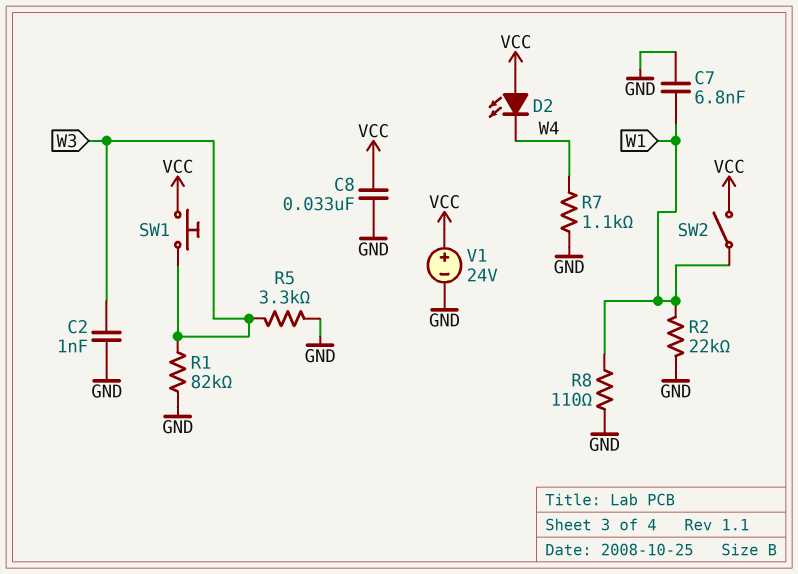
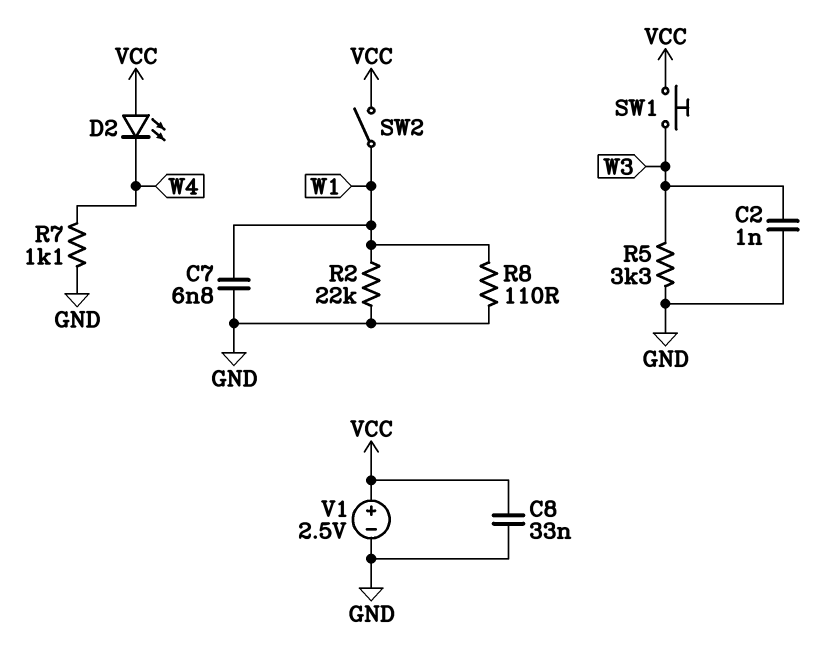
R1: 82k (GND, W3) -> none
V1: 24V (plus VCC, minus GND) -> 2.5V (plus VCC, minus GND)

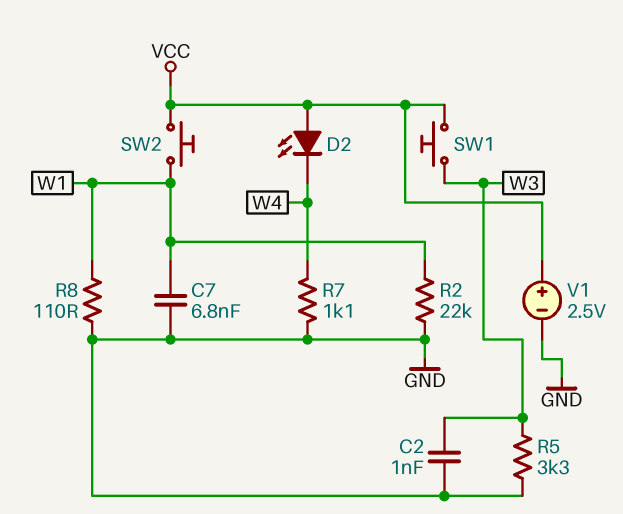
C8: 33nF (GND, VCC) -> none
SW2: switch (VCC, W1) -> button (VCC, W1)

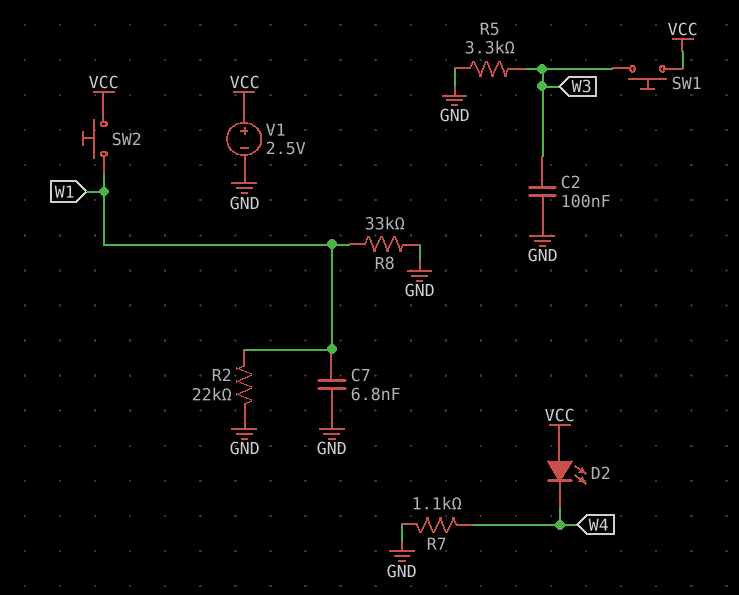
C2: 1nF (GND, W3) -> 100nF (GND, W3)
R8: 110 (GND, W1) -> 33k (GND, W1)

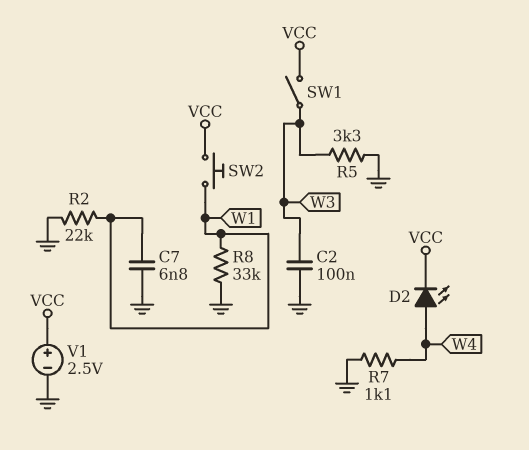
D2: LED (A VCC, K W4) -> LED (A W4, K VCC)
SW1: button (VCC, W3) -> switch (VCC, W3)

